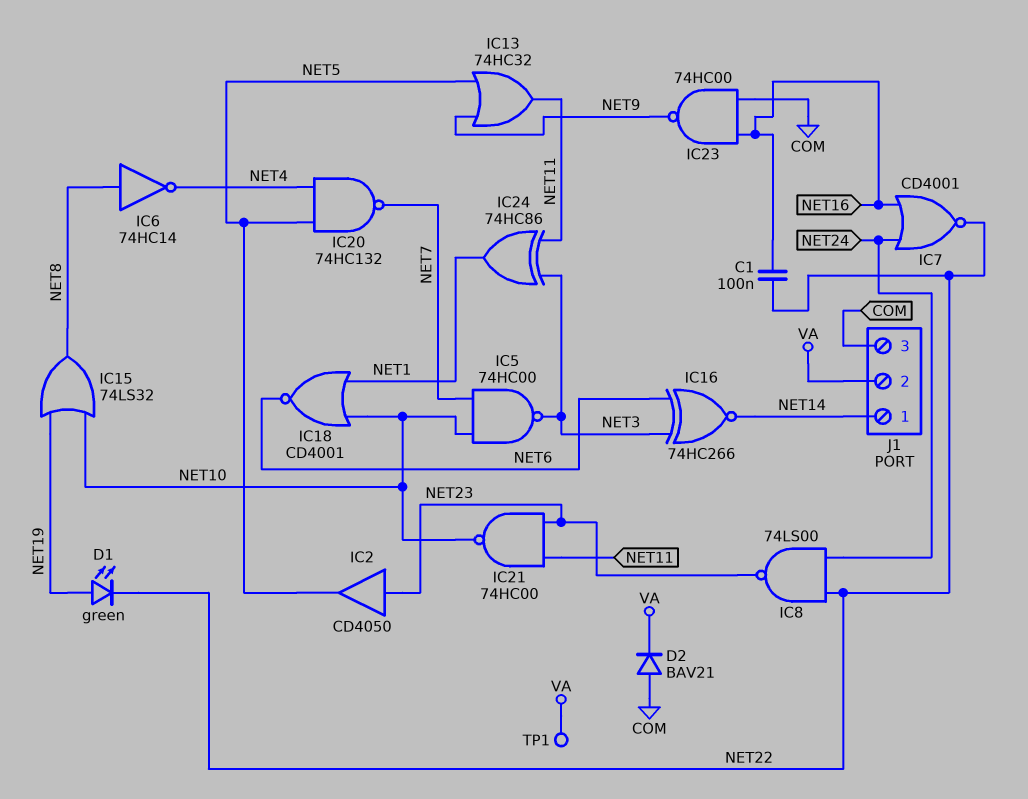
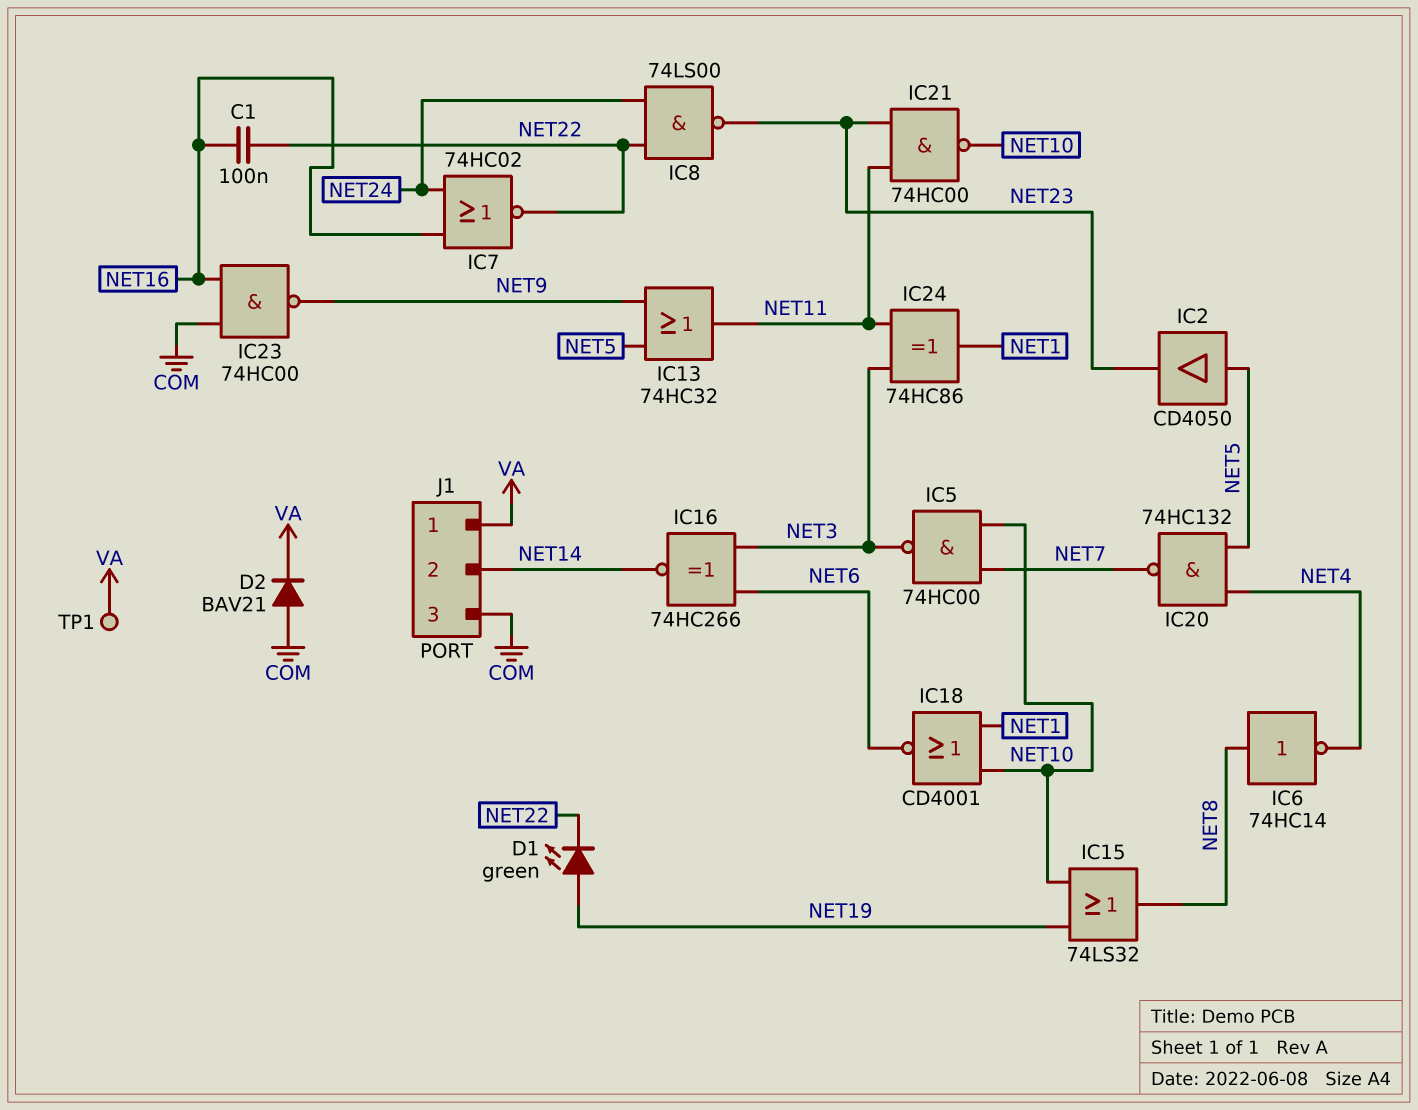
IC2: buffer CD4050 (in NET23, out NET5) -> buffer CD4050 (in NET5, out NET23)
IC7: NOR CD4001 (in NET16, in NET24, out NET22) -> NOR 74HC02 (in NET16, in NET24, out NET22)
J1 pin 1: NET14 -> VA
J1 pin 2: VA -> NET14

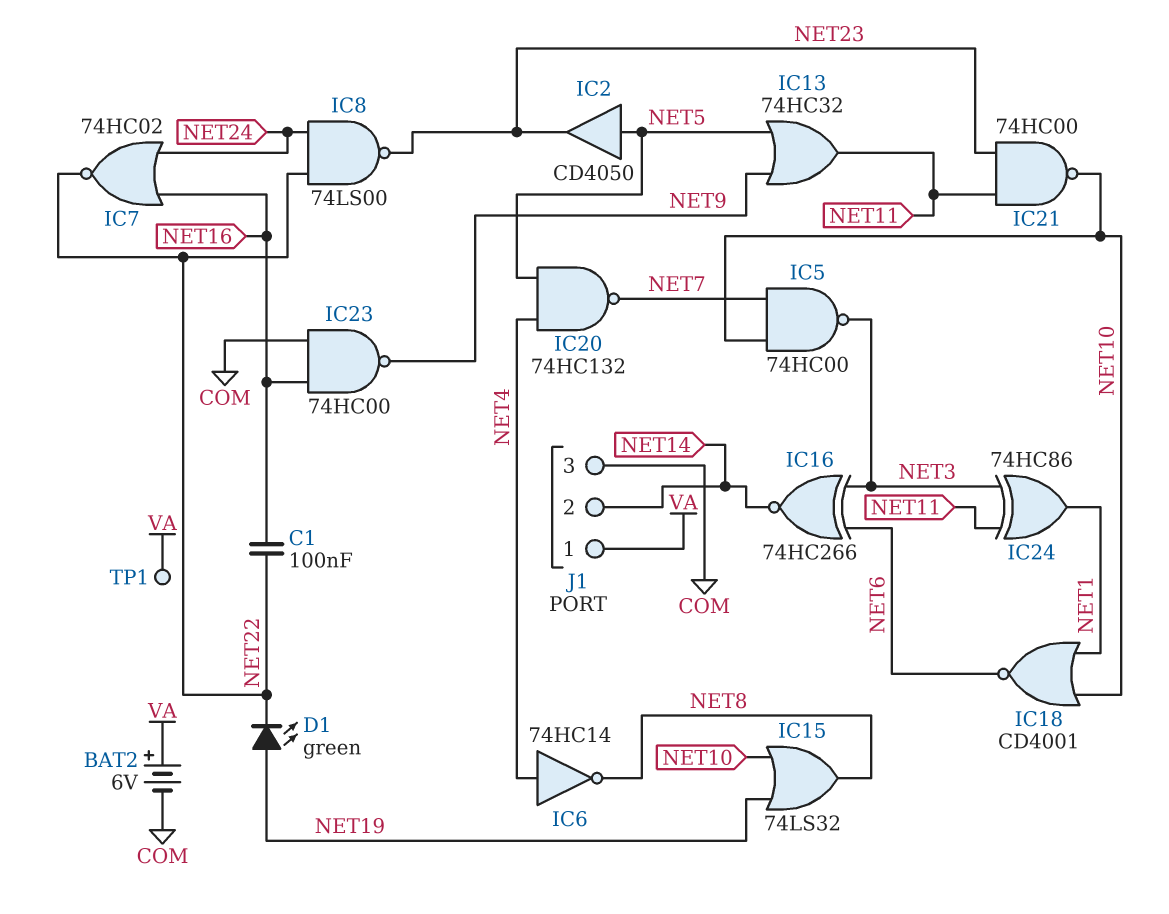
BAT2: none -> 6V (plus VA, minus COM)
D2: diode BAV21 (A COM, K VA) -> none
IC6: NOT 74HC14 (in NET8, out NET4) -> NOT 74HC14 (in NET4, out NET8)

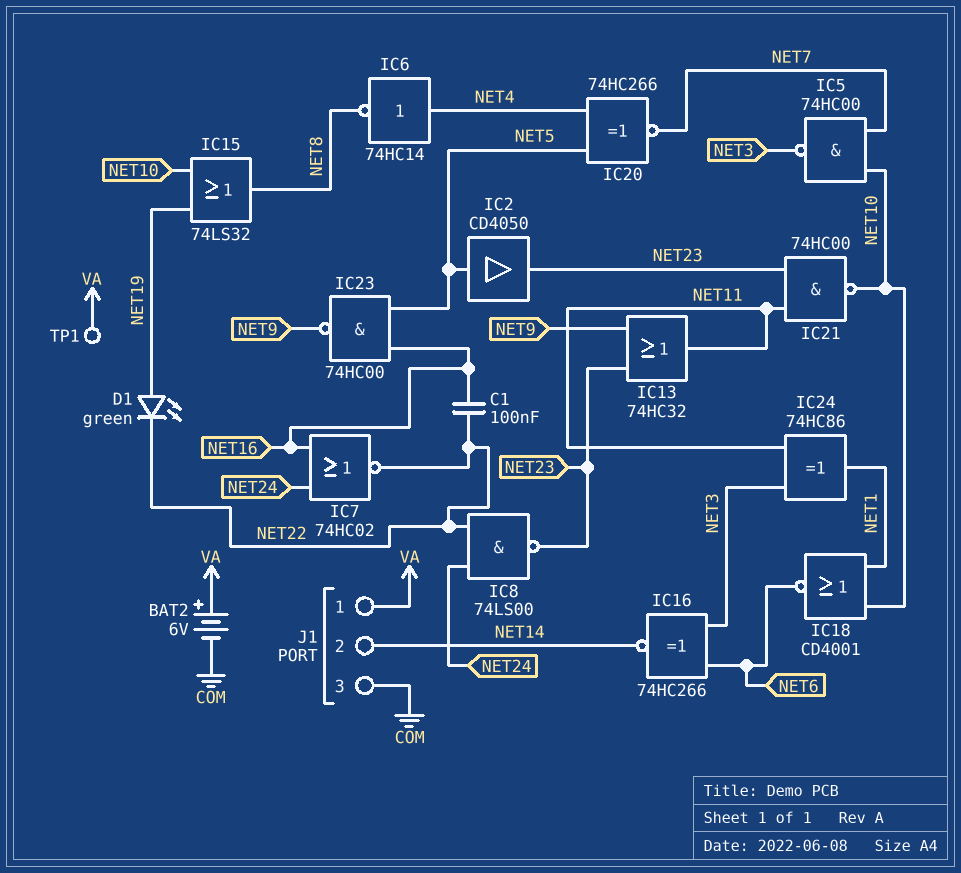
IC13: OR 74HC32 (in NET5, in NET9, out NET11) -> OR 74HC32 (in NET9, in NET23, out NET11)
IC20: NAND 74HC132 (in NET4, in NET5, out NET7) -> XNOR 74HC266 (in NET4, in NET5, out NET7)
IC23: NAND 74HC00 (in COM, in NET16, out NET9) -> NAND 74HC00 (in NET5, in NET16, out NET9)

